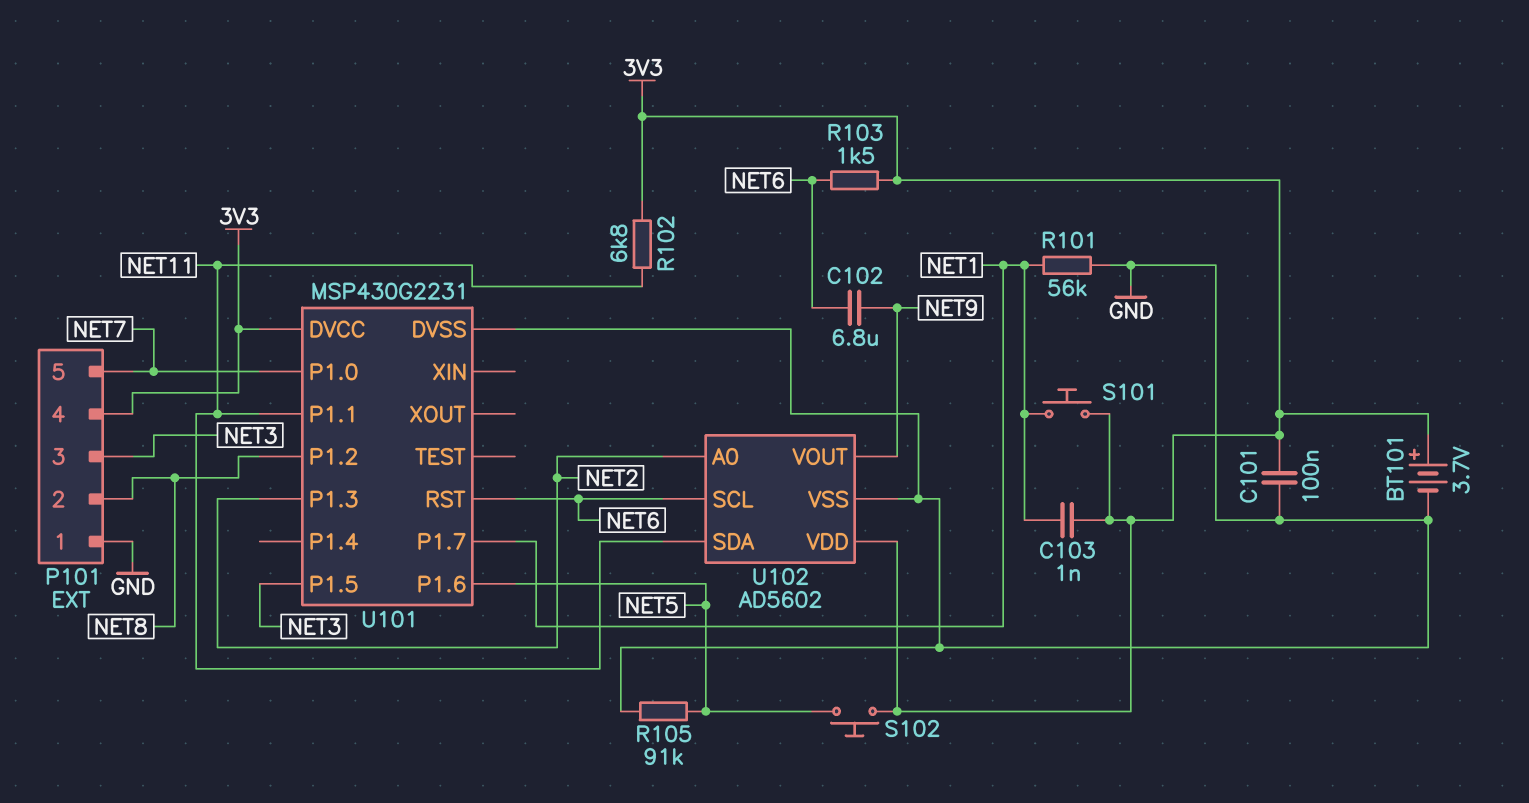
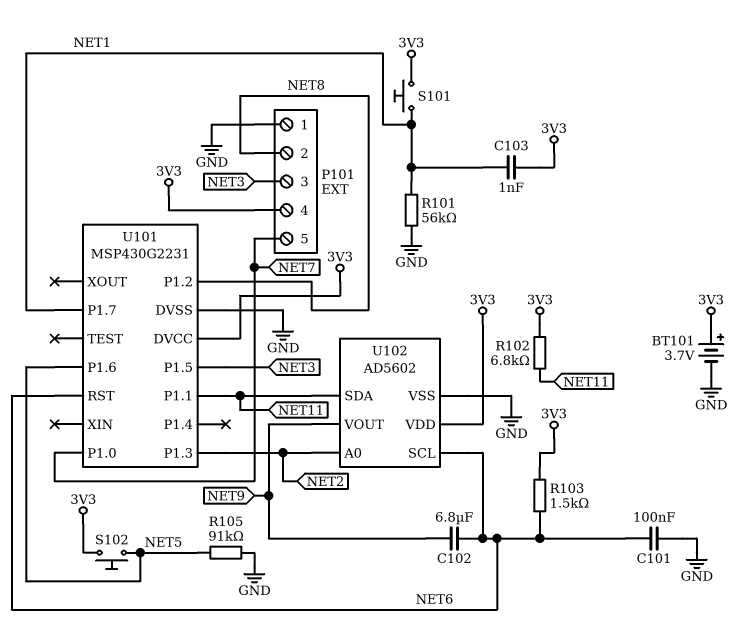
C101: 100nF (3V3, GND) -> 100nF (GND, NET6)

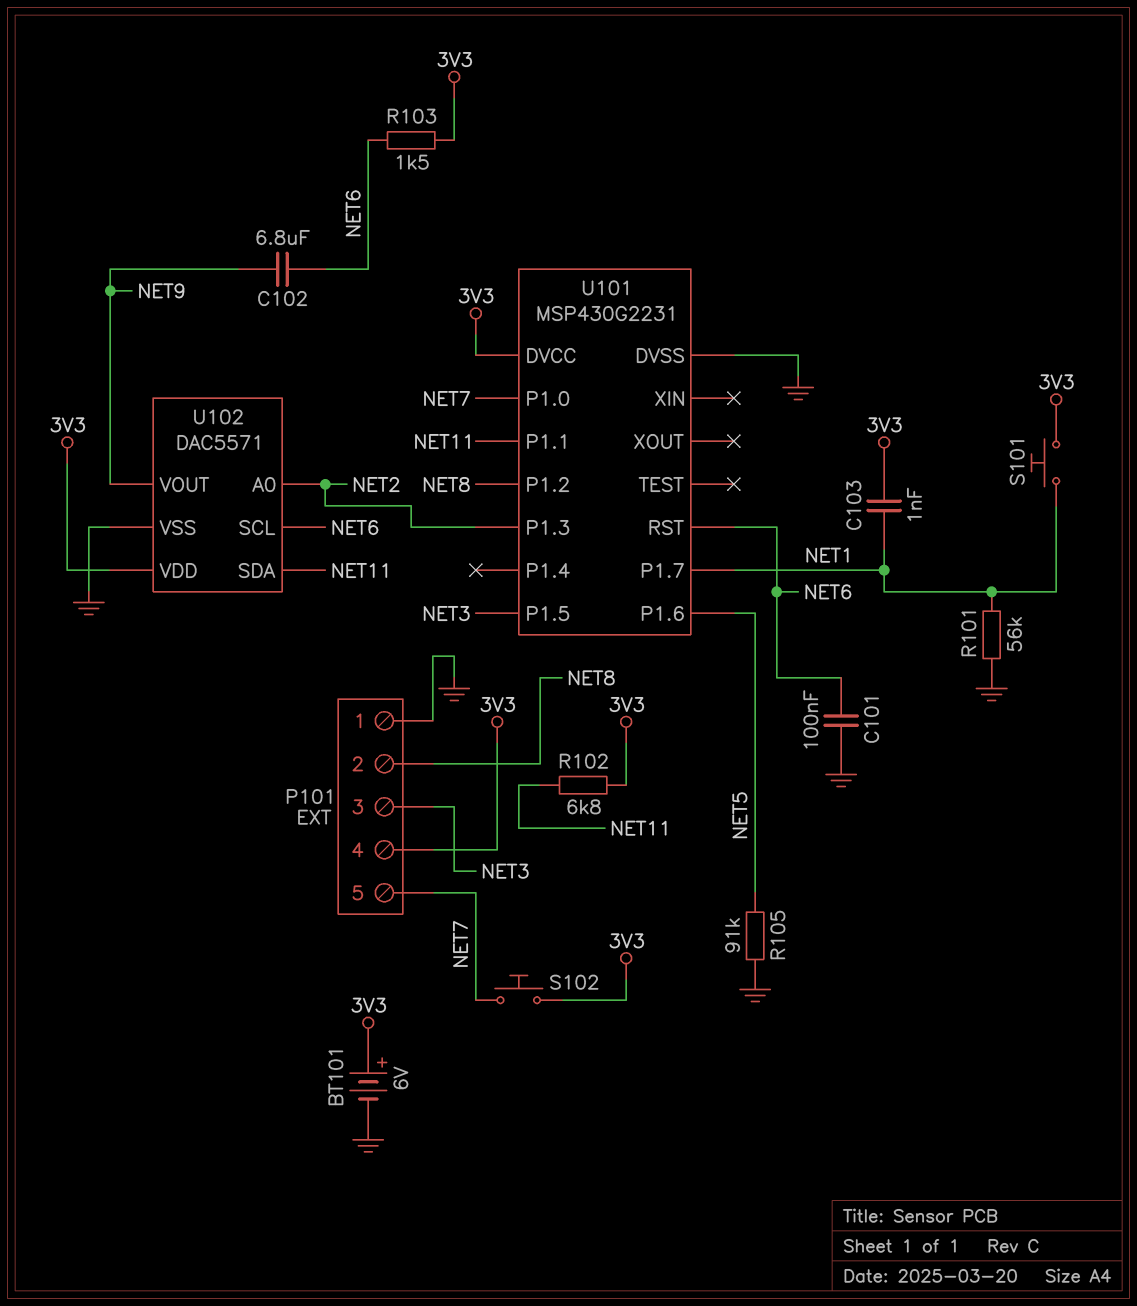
BT101: 3.7V (plus 3V3, minus GND) -> 6V (plus 3V3, minus GND)
S102: button (3V3, NET5) -> button (3V3, NET7)
U102: AD5602 -> DAC5571

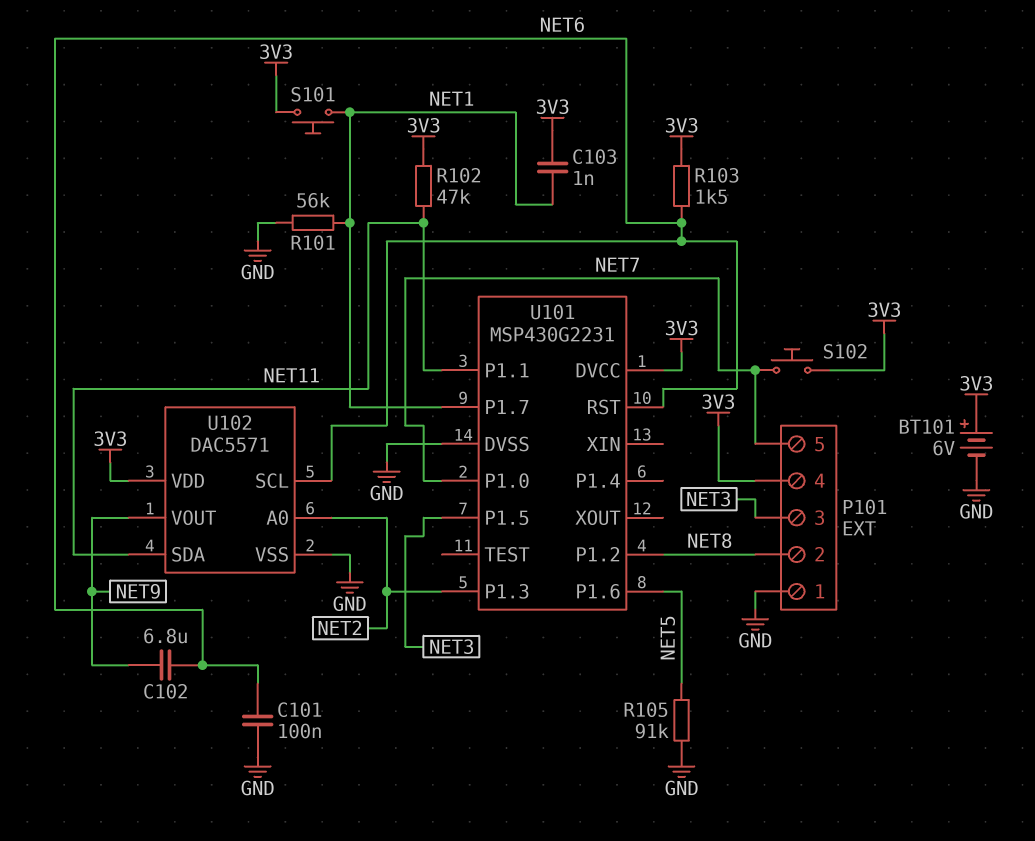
R102: 6.8k (3V3, NET11) -> 47k (3V3, NET11)

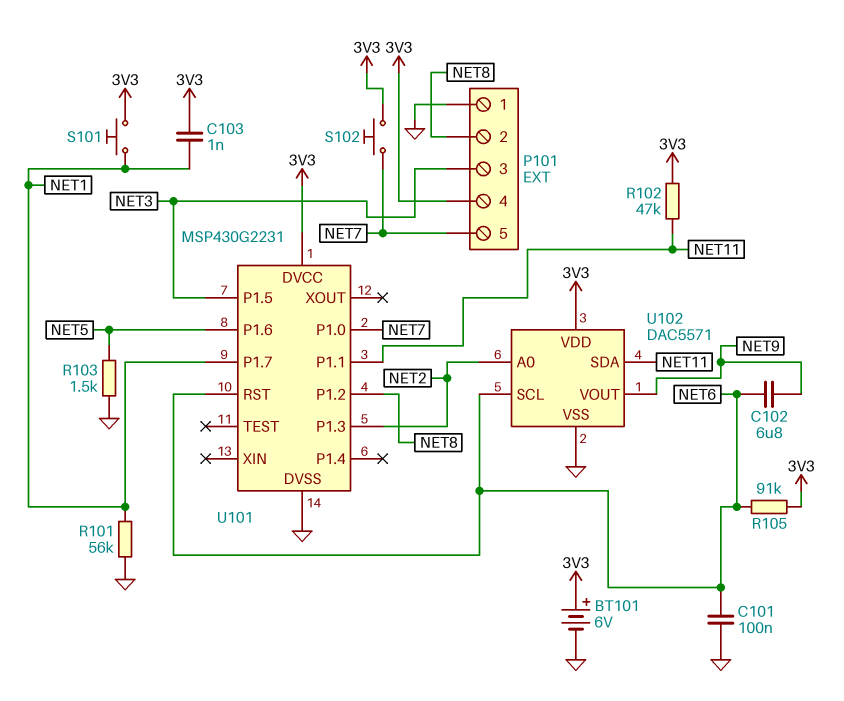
R103: 1.5k (3V3, NET6) -> 1.5k (GND, NET5)
R105: 91k (GND, NET5) -> 91k (3V3, NET6)

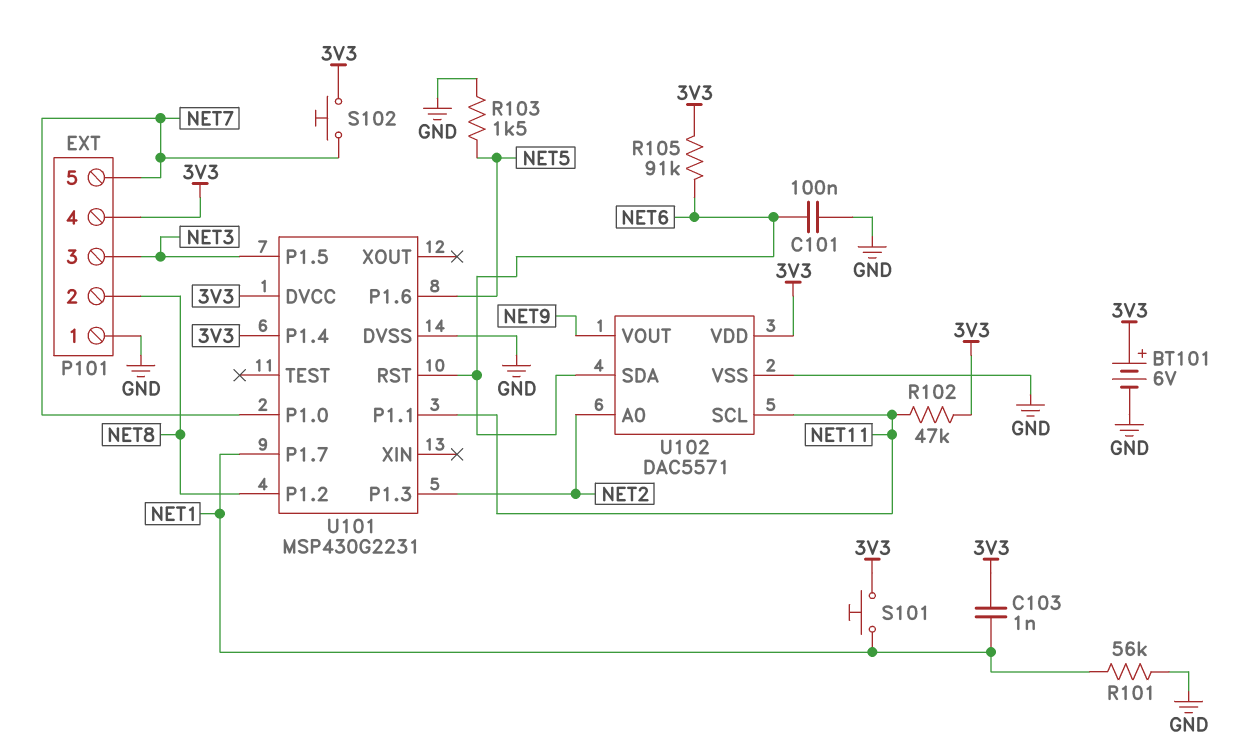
C102: 6.8uF (NET6, NET9) -> none
U101 pin P1.4: none -> 3V3
U102 pin SCL: NET6 -> NET11
U102 pin SDA: NET11 -> NET6

